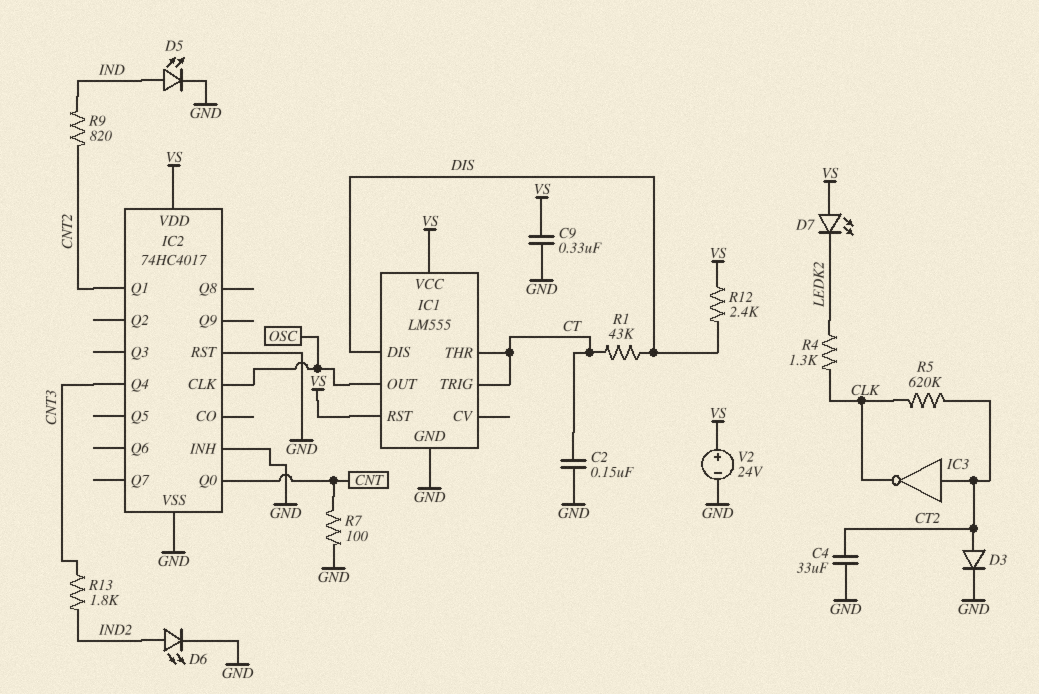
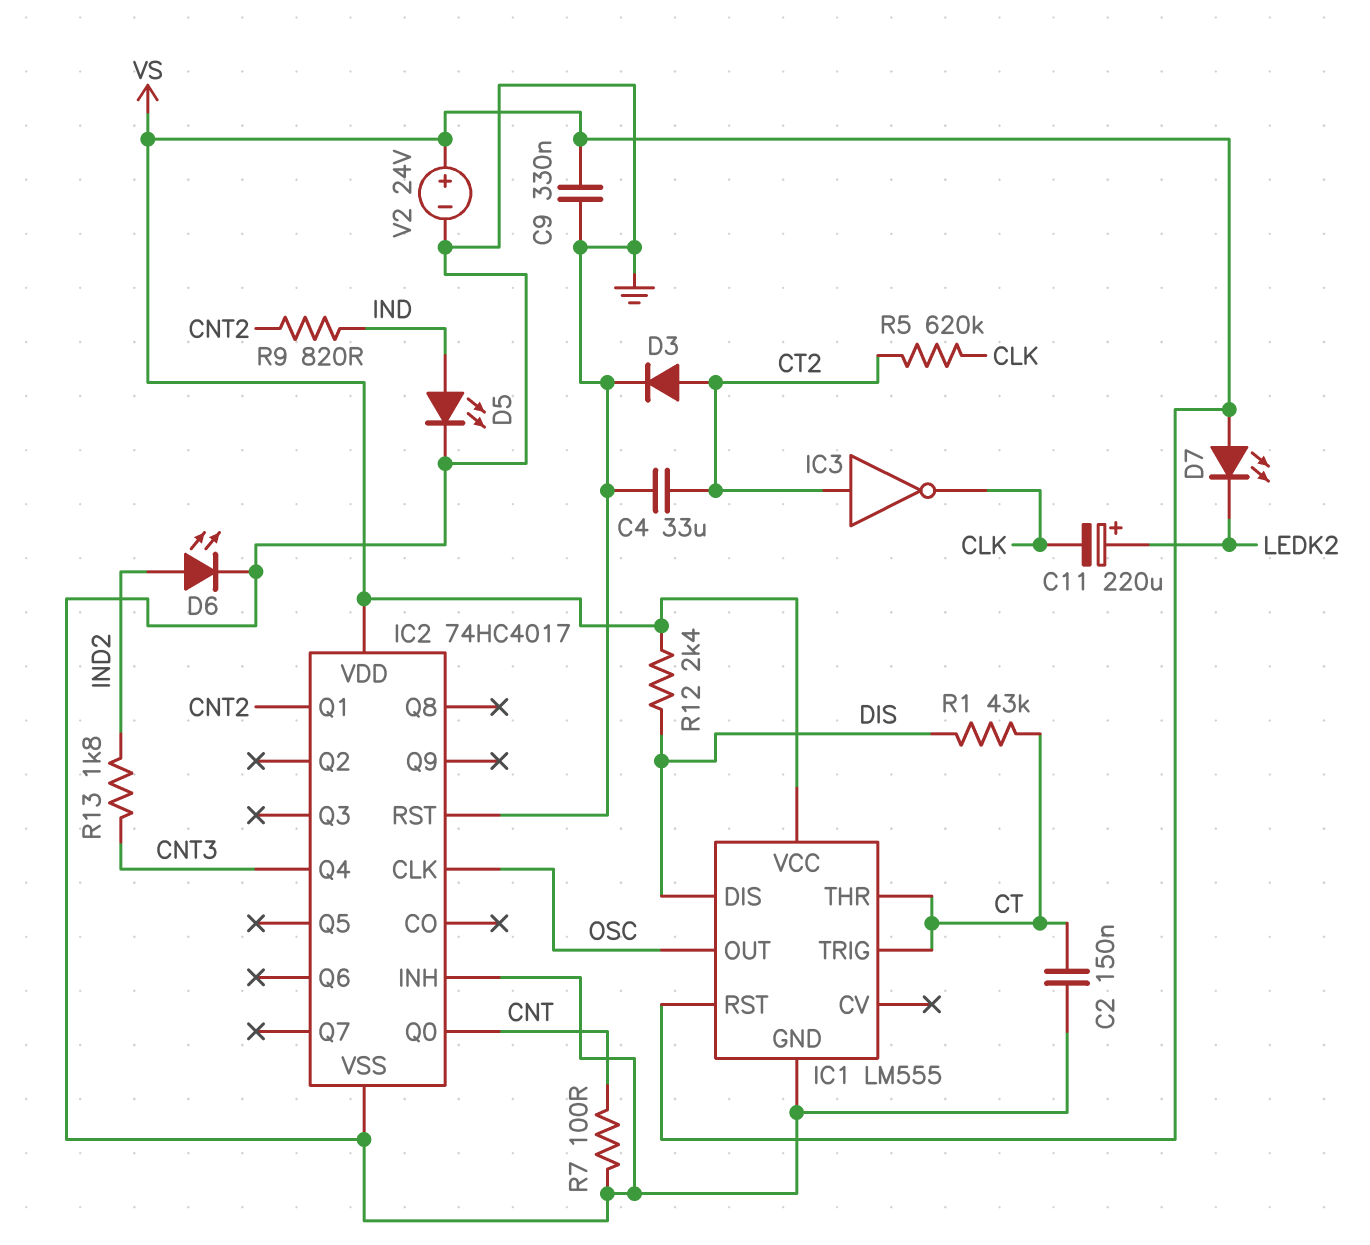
C11: none -> 220uF (plus LEDK2, minus CLK)
R4: 1.3k (CLK, LEDK2) -> none

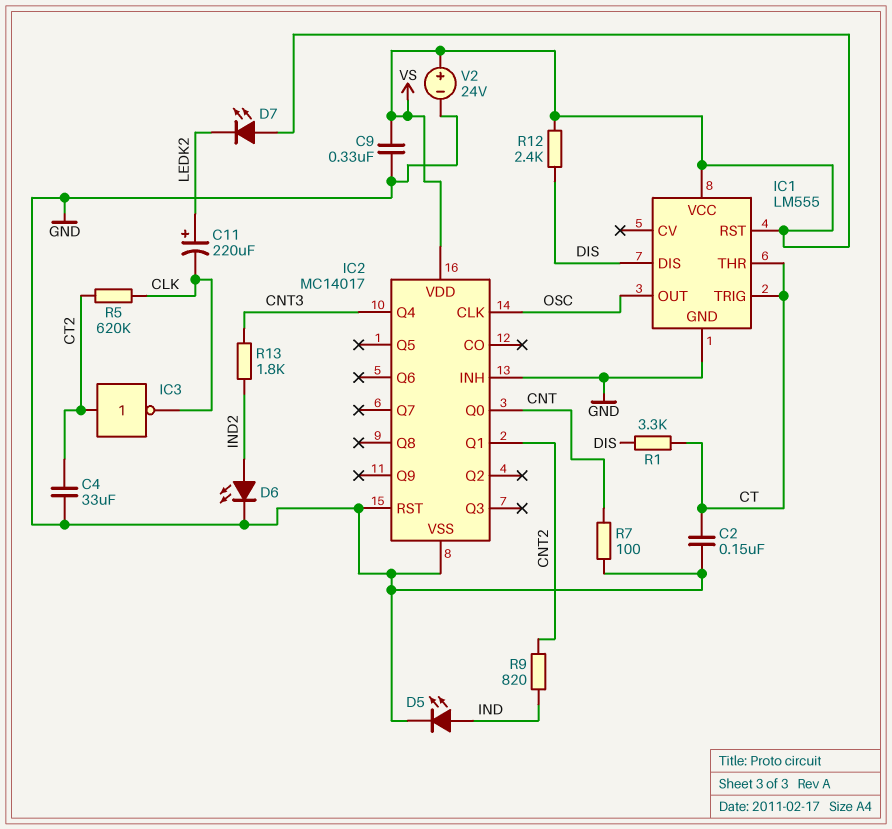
D3: diode (A CT2, K GND) -> none
IC2: 74HC4017 -> MC14017
R1: 43k (CT, DIS) -> 3.3k (CT, DIS)

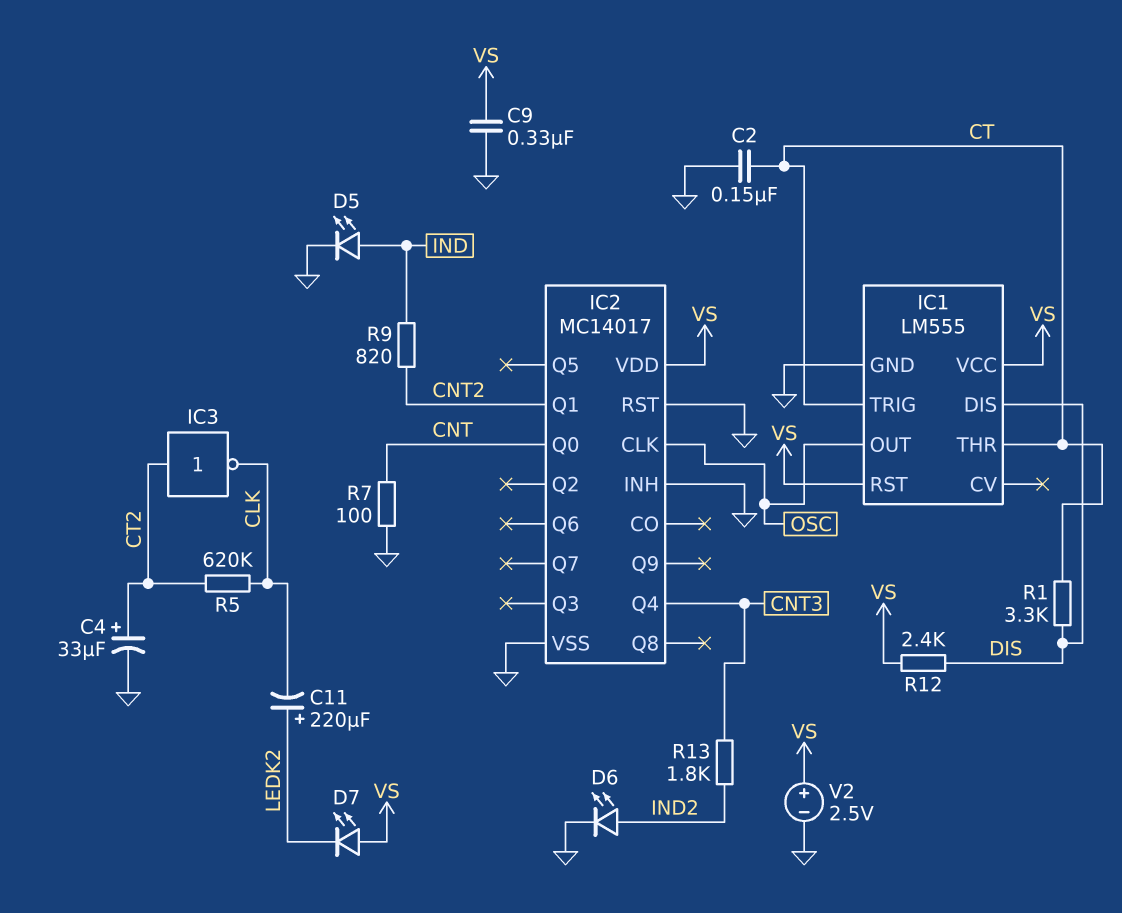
C4: 33uF (CT2, GND) -> 33uF (plus CT2, minus GND)
V2: 24V (plus VS, minus GND) -> 2.5V (plus VS, minus GND)

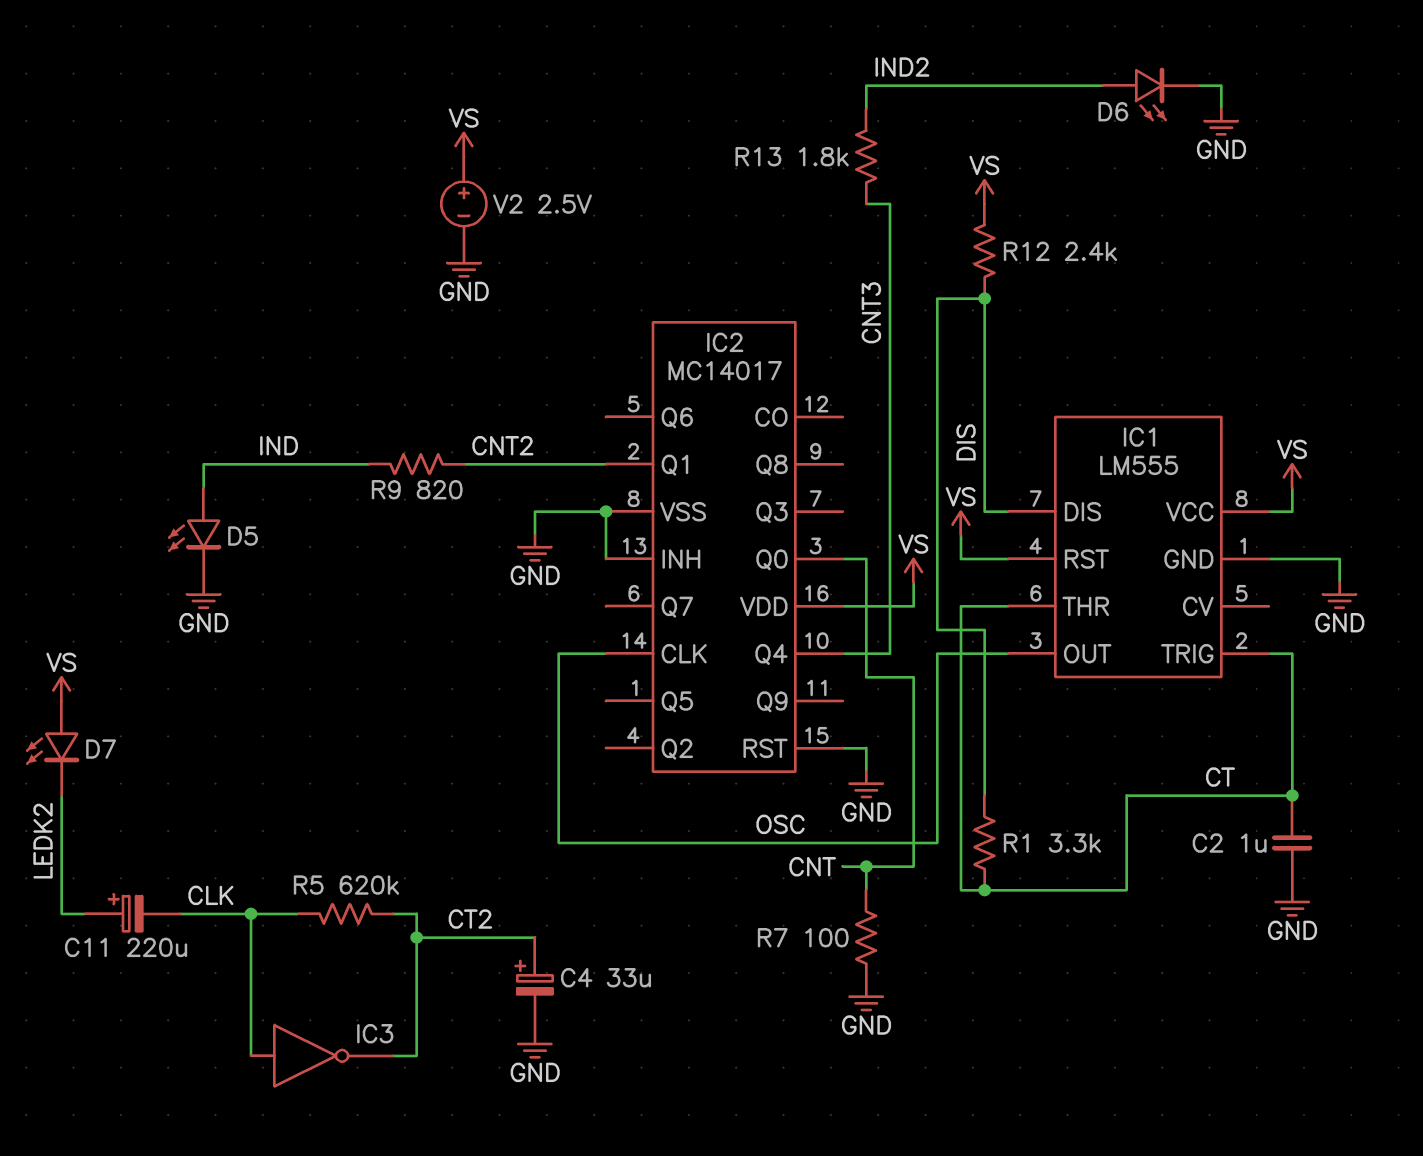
C2: 150nF (CT, GND) -> 1uF (CT, GND)
C9: 330nF (GND, VS) -> none
IC3: NOT (in CT2, out CLK) -> NOT (in CLK, out CT2)

